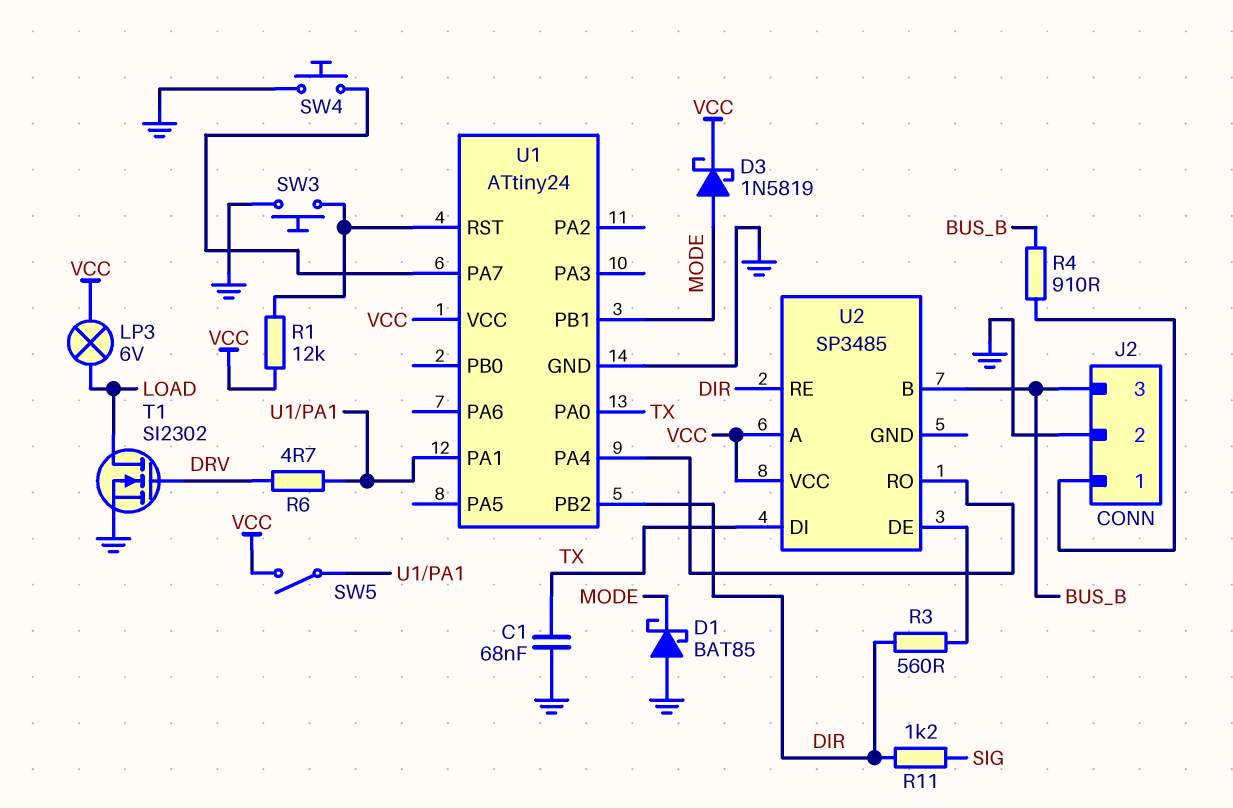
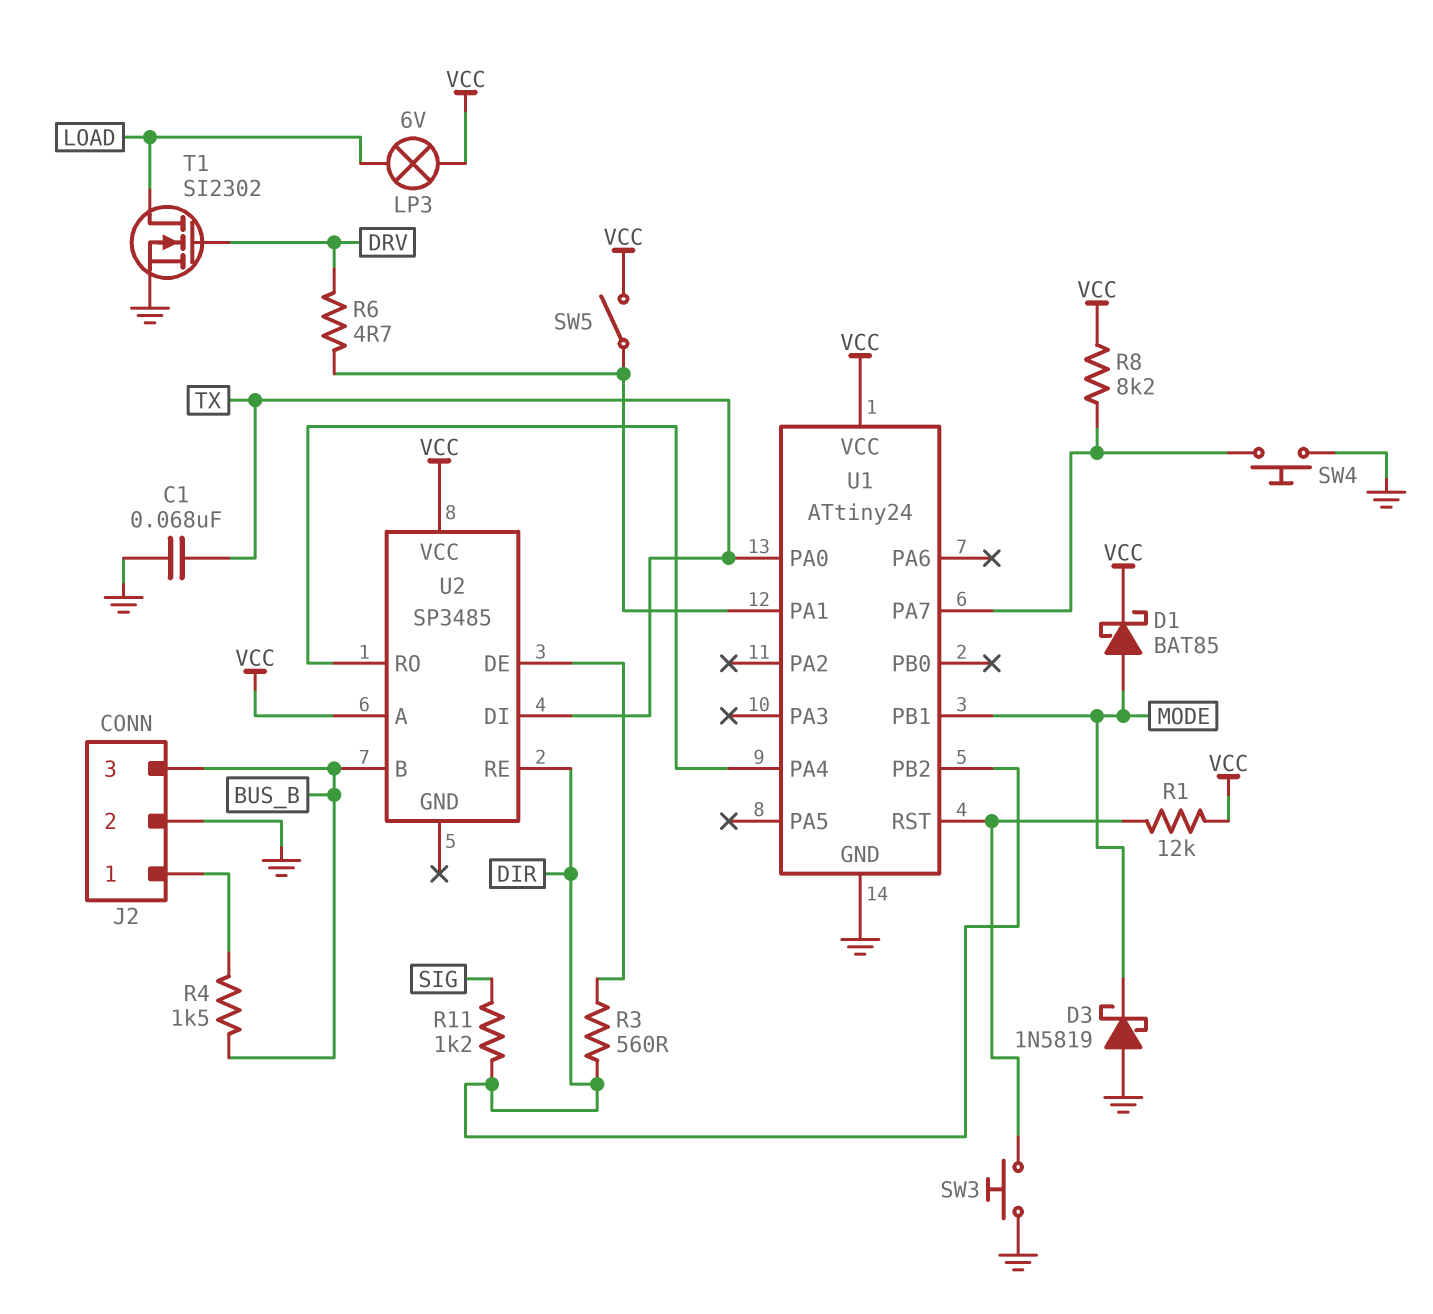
D1: schottky BAT85 (A GND, K MODE) -> schottky BAT85 (A MODE, K VCC)
D3: schottky 1N5819 (A MODE, K VCC) -> schottky 1N5819 (A GND, K MODE)
R4: 910 (BUS_B, J2/1) -> 1.5k (BUS_B, J2/1)
R8: none -> 8.2k (U1/PA7, VCC)

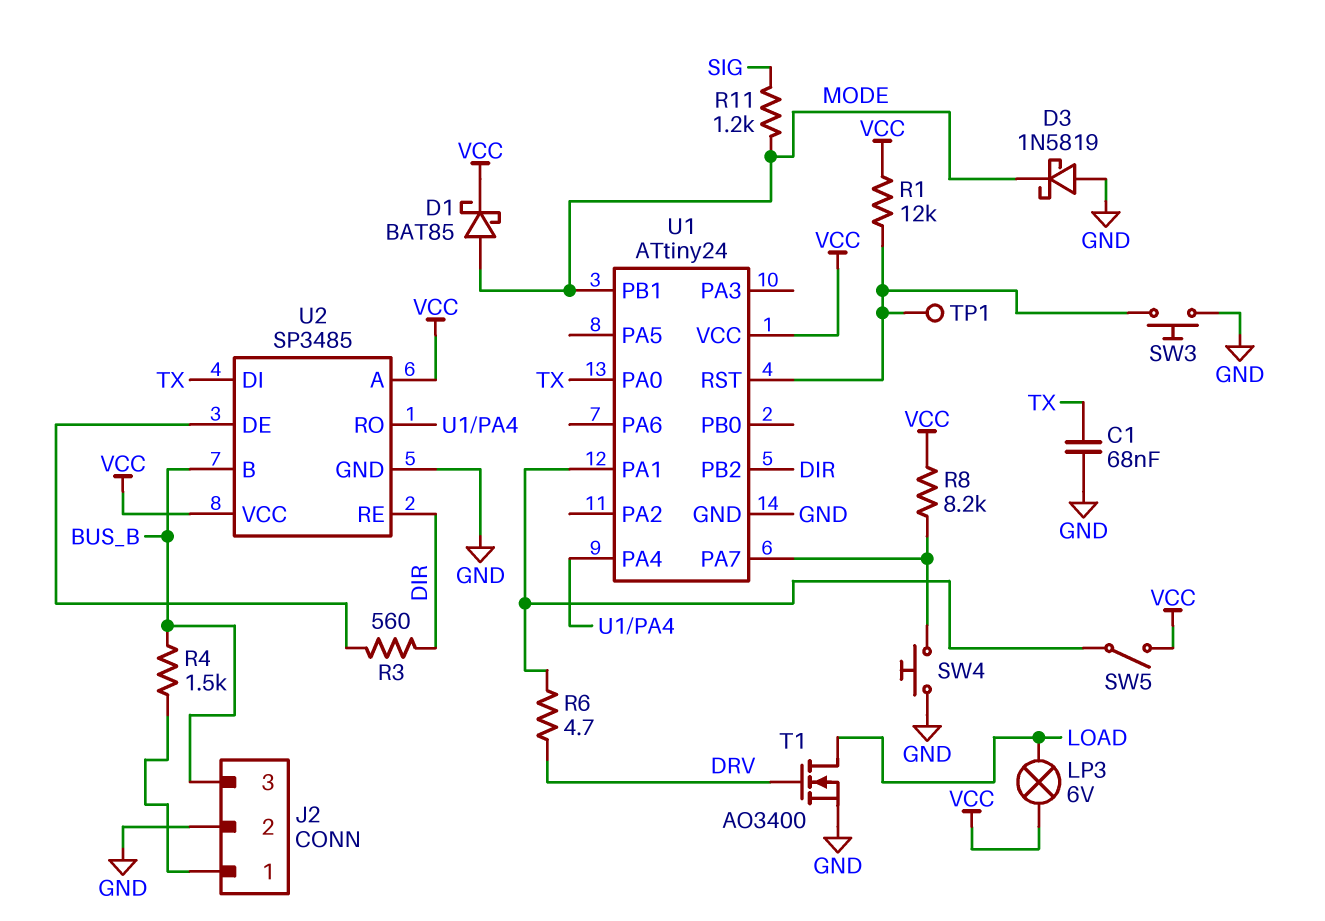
R11: 1.2k (DIR, SIG) -> 1.2k (MODE, SIG)
T1: NMOS SI2302 (G DRV, D LOAD, S GND) -> NMOS AO3400 (G DRV, D LOAD, S GND)
TP1: none -> test point (U1/RST)
U2 pin GND: none -> GND

